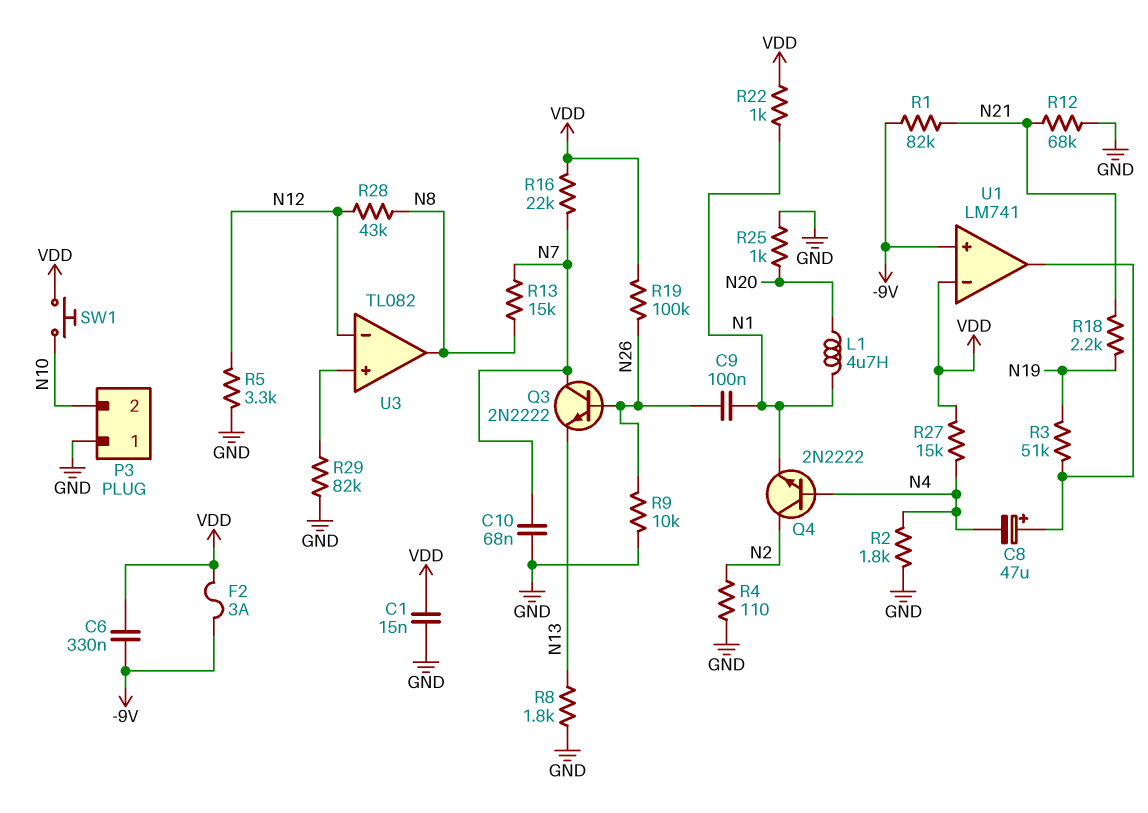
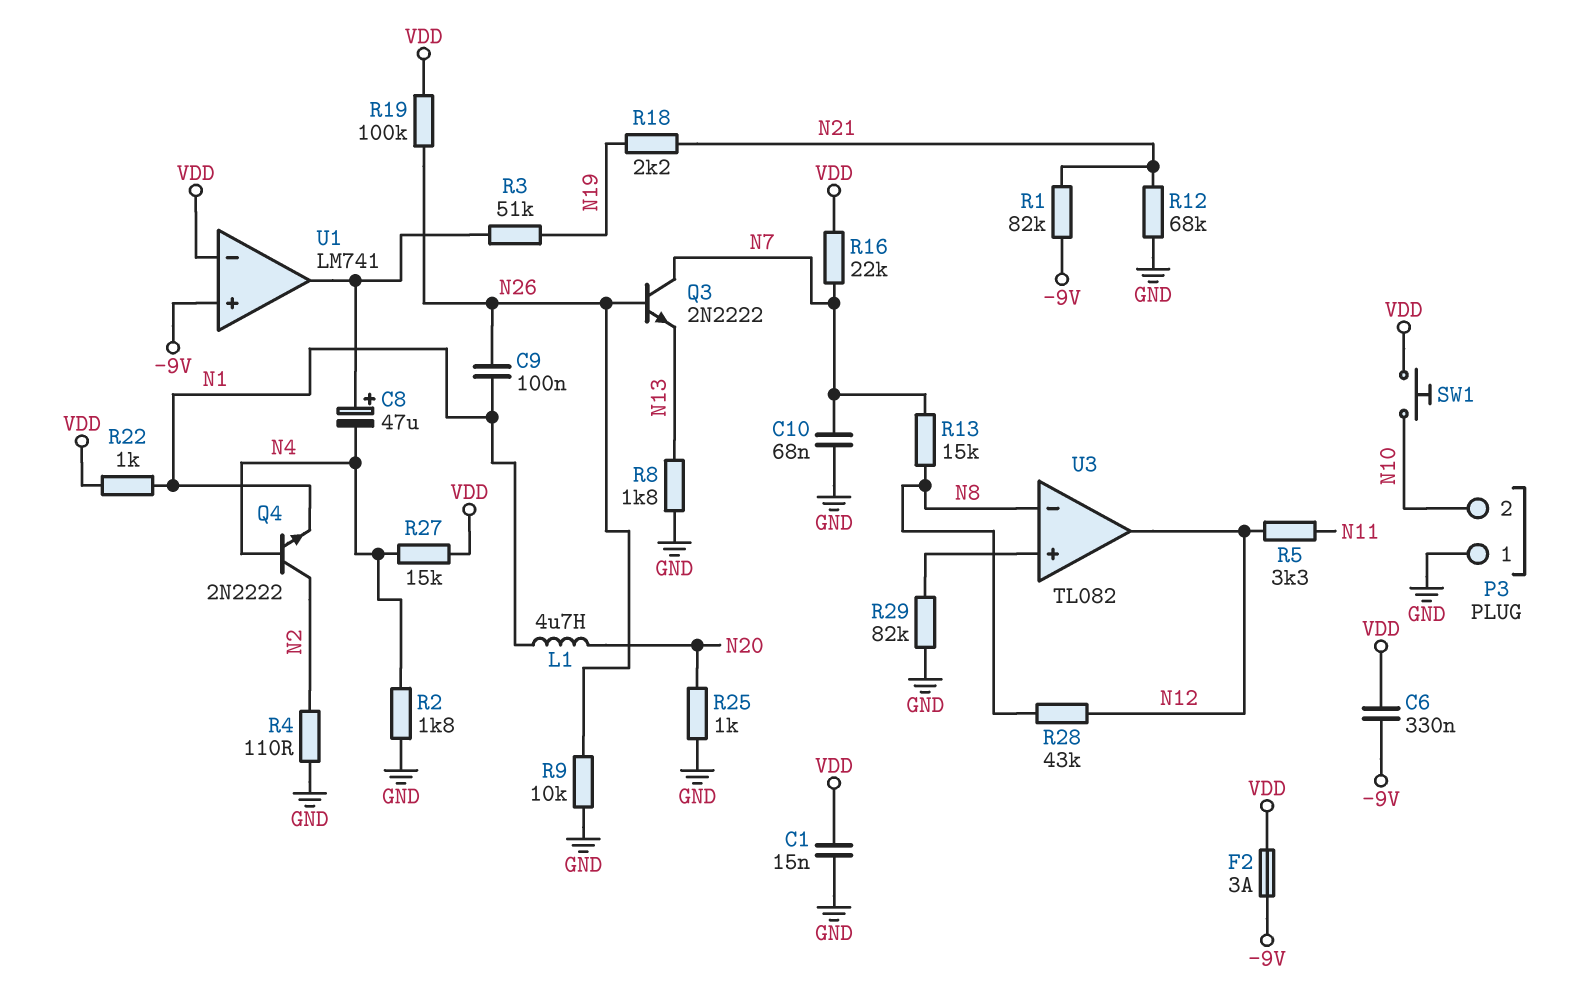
R5: 3.3k (GND, N12) -> 3.3k (N11, N12)
U3 pin in-: N12 -> N8
U3 pin out: N8 -> N12

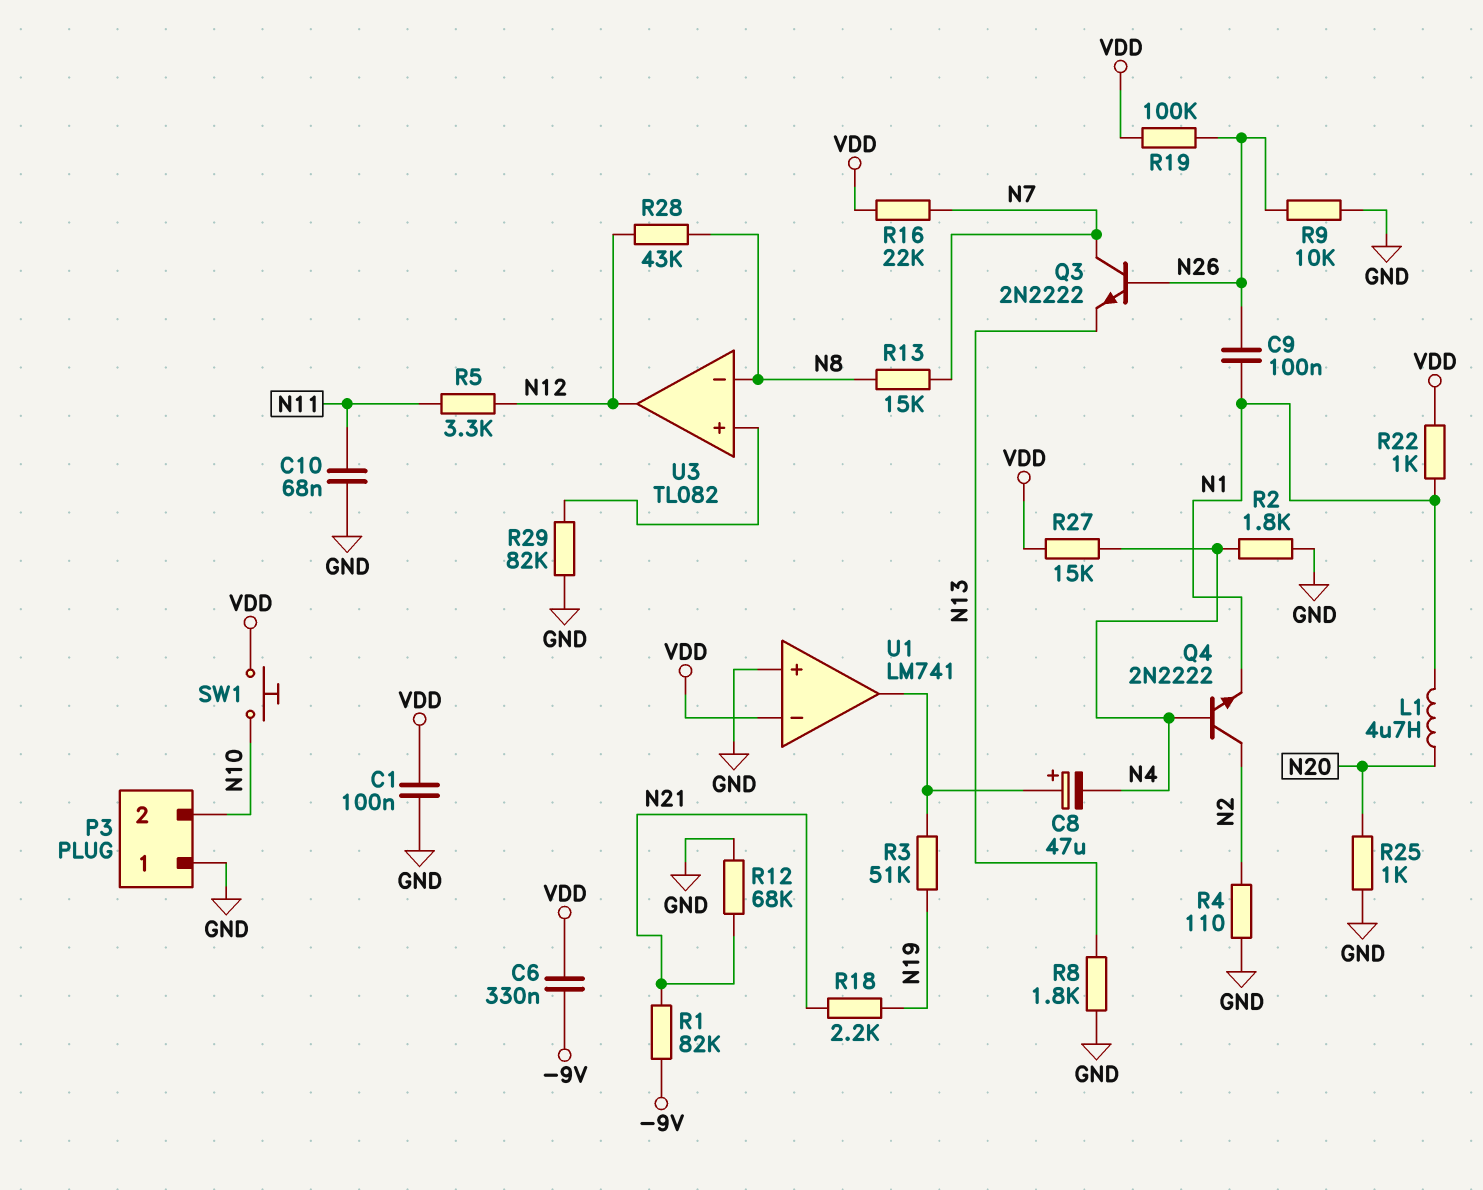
C1: 15nF (GND, VDD) -> 100nF (GND, VDD)
C10: 68nF (GND, N7) -> 68nF (GND, N11)
F2: 3A (-9V, VDD) -> none
U1 pin in+: -9V -> GND

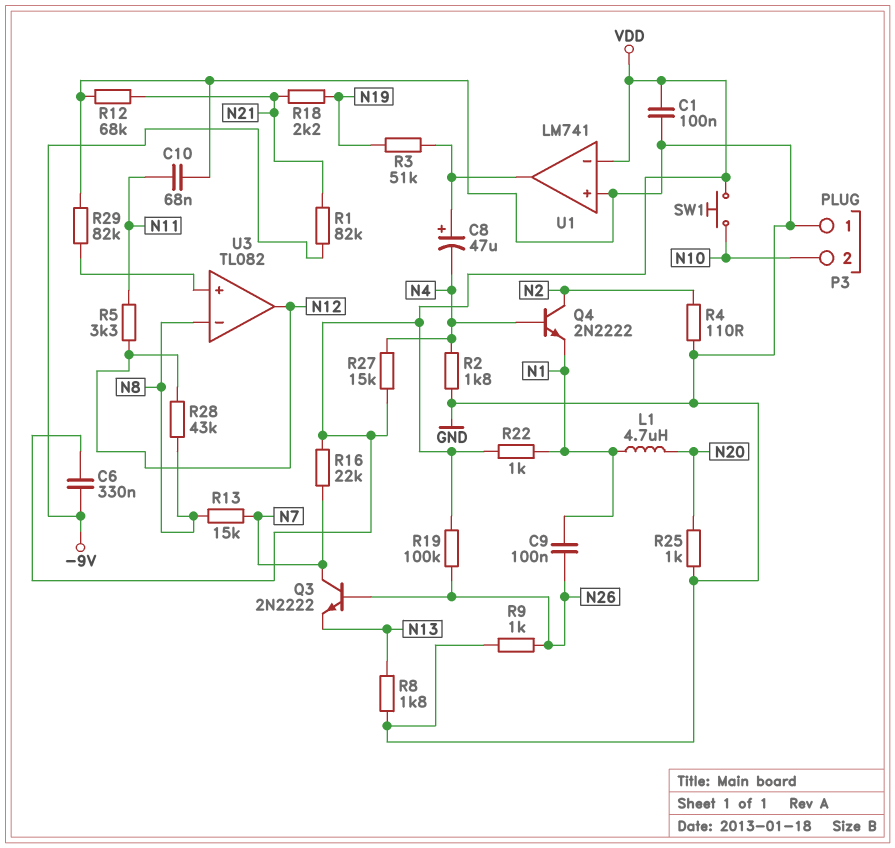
R9: 10k (GND, N26) -> 1k (GND, N26)

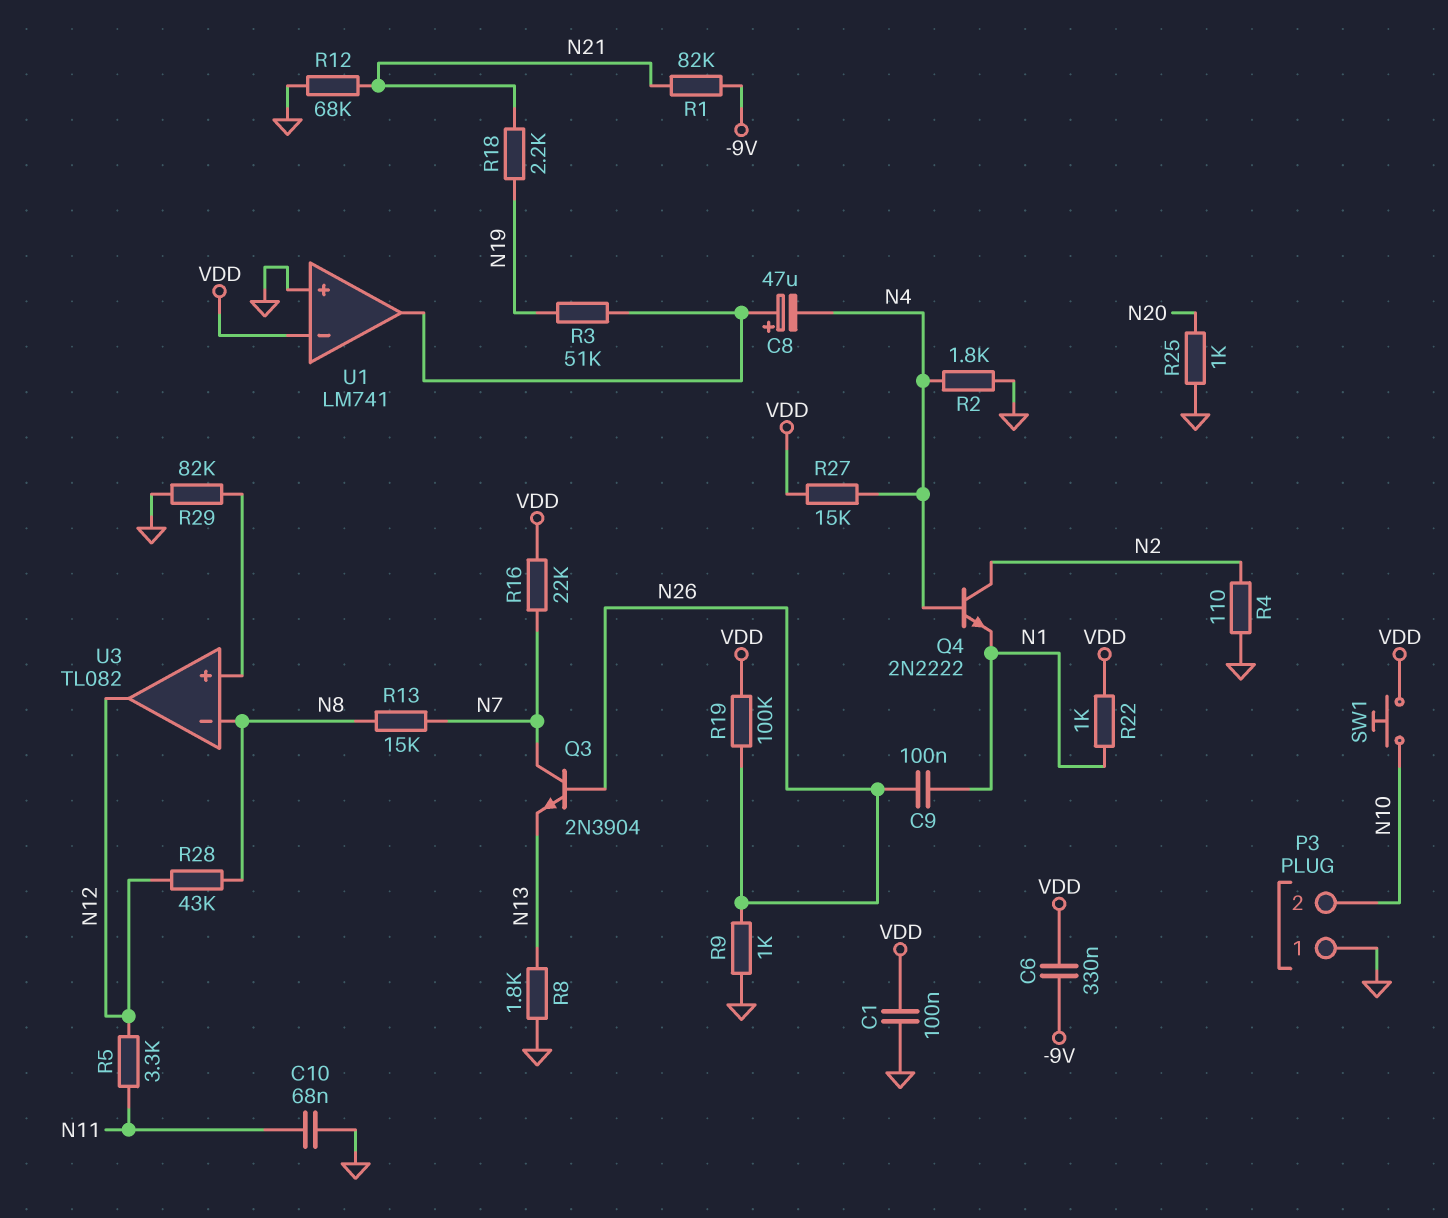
L1: 4.7uH (N1, N20) -> none
Q3: NPN 2N2222 (B N26, C N7, E N13) -> NPN 2N3904 (B N26, C N7, E N13)

